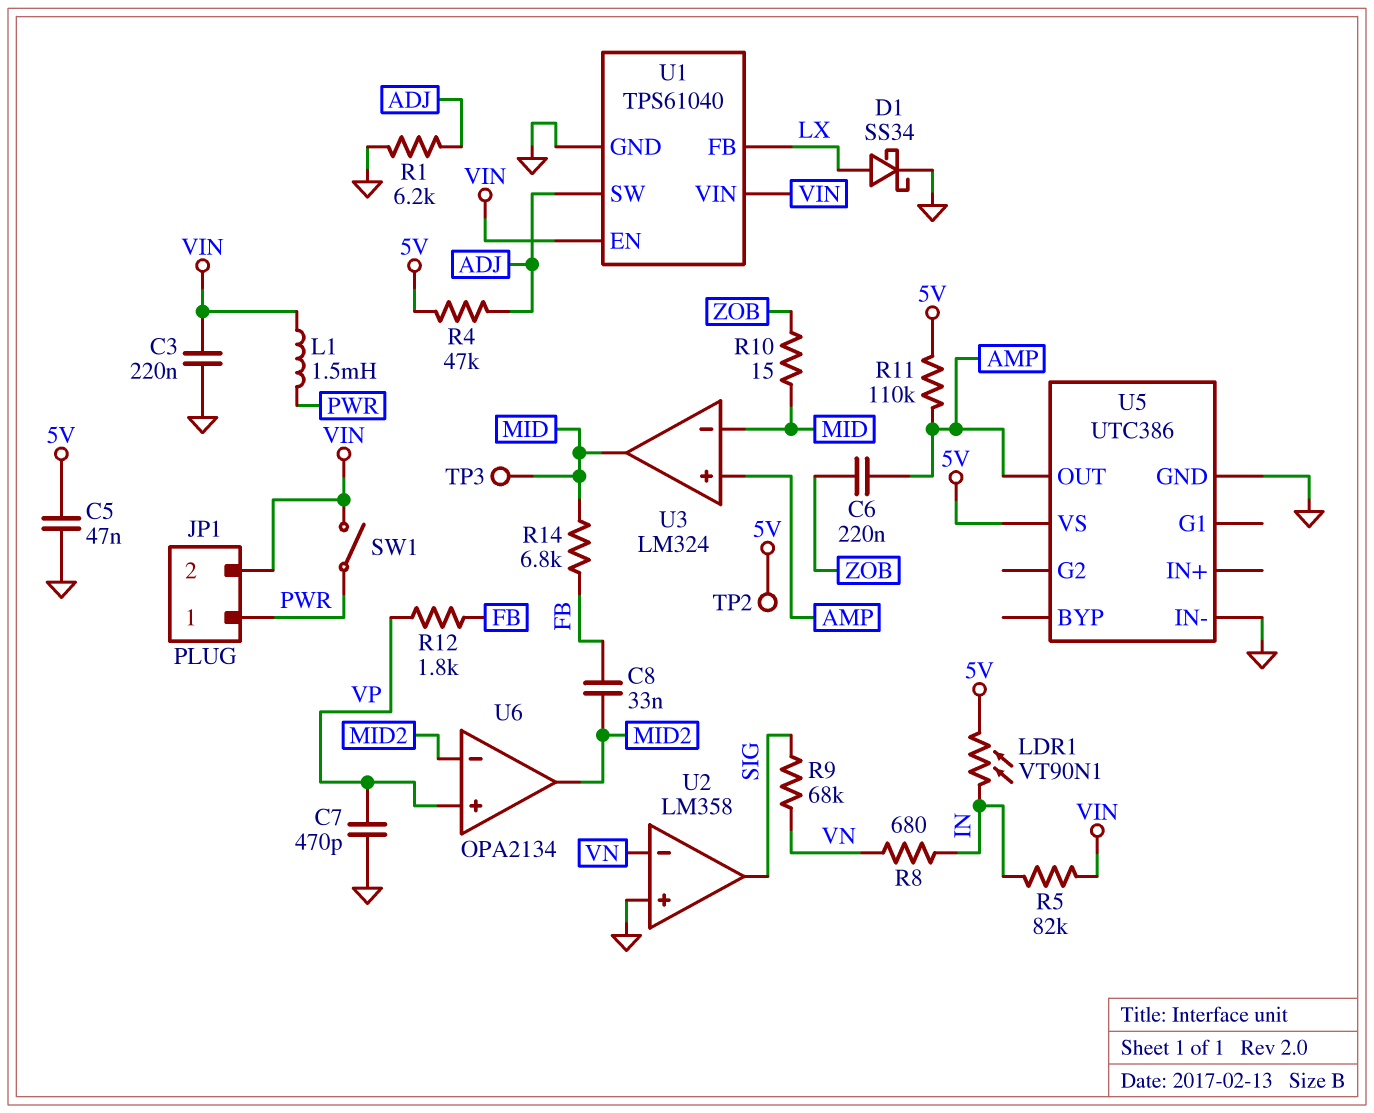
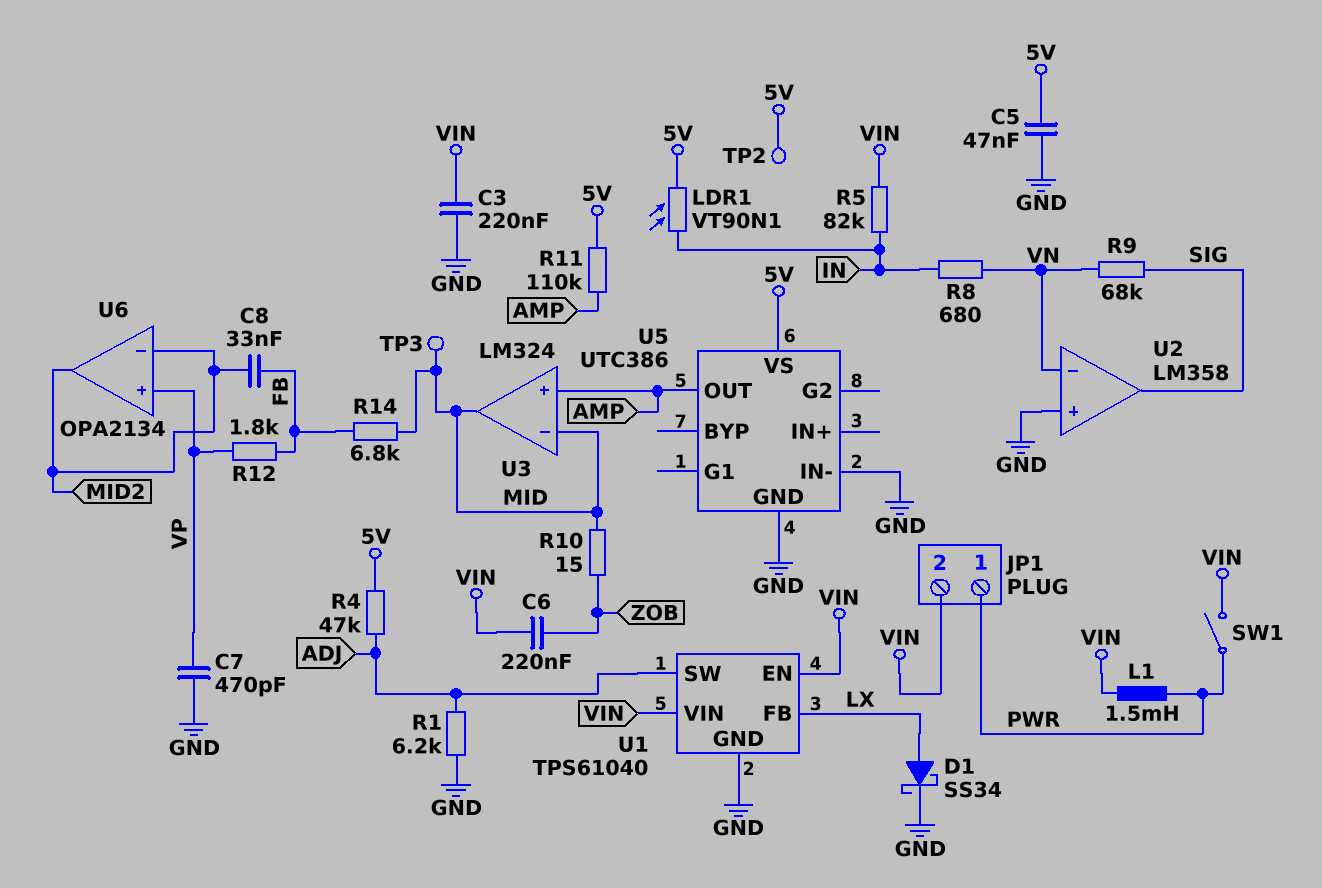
C6: 220nF (AMP, ZOB) -> 220nF (VIN, ZOB)

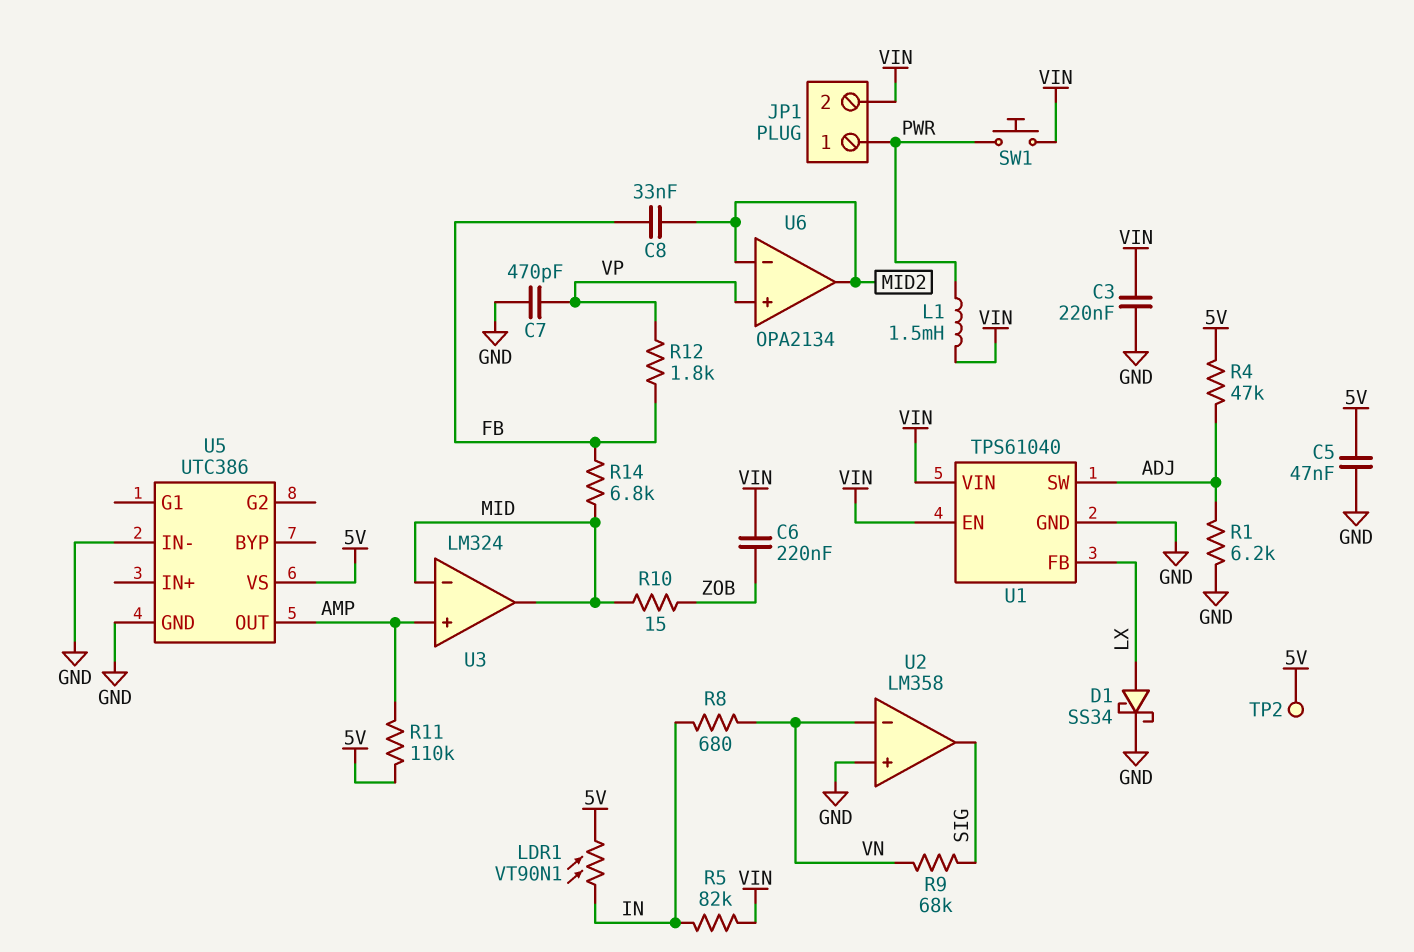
SW1: switch (PWR, VIN) -> button (PWR, VIN)
TP3: test point (MID) -> none

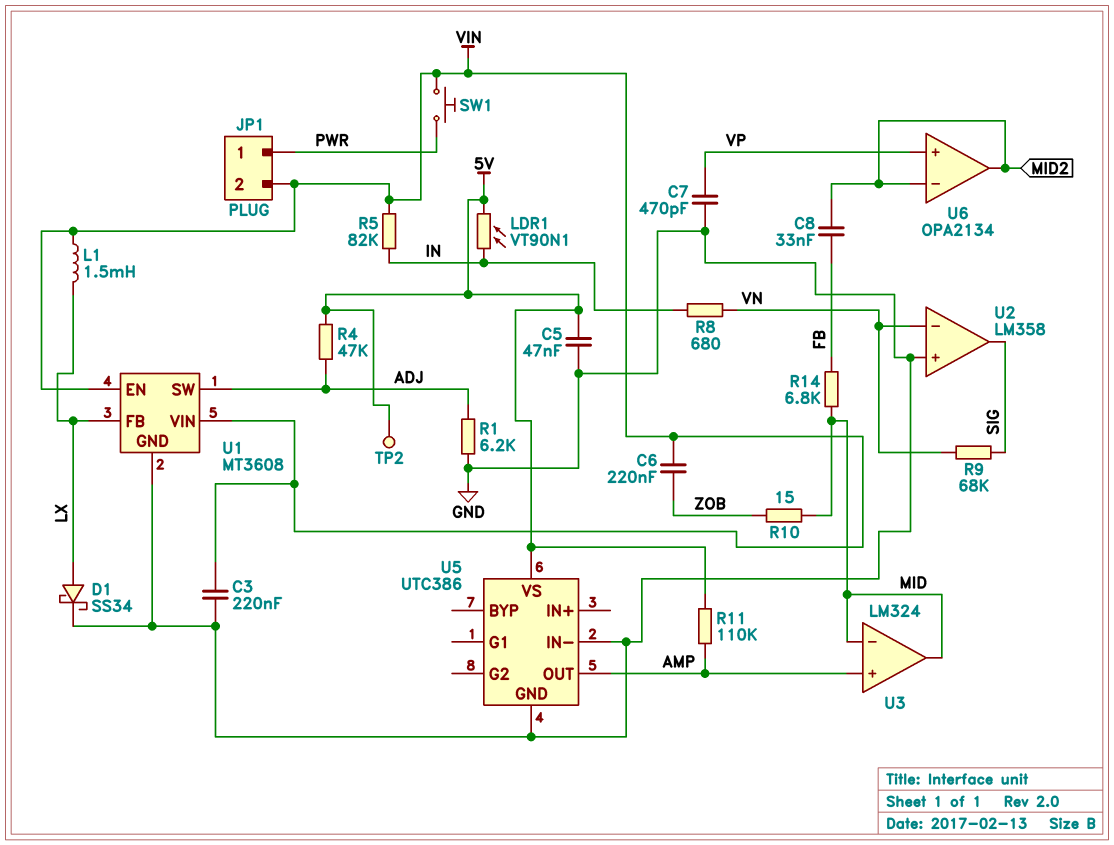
L1: 1.5mH (PWR, VIN) -> 1.5mH (LX, VIN)
R12: 1.8k (FB, VP) -> none
U1: TPS61040 -> MT3608

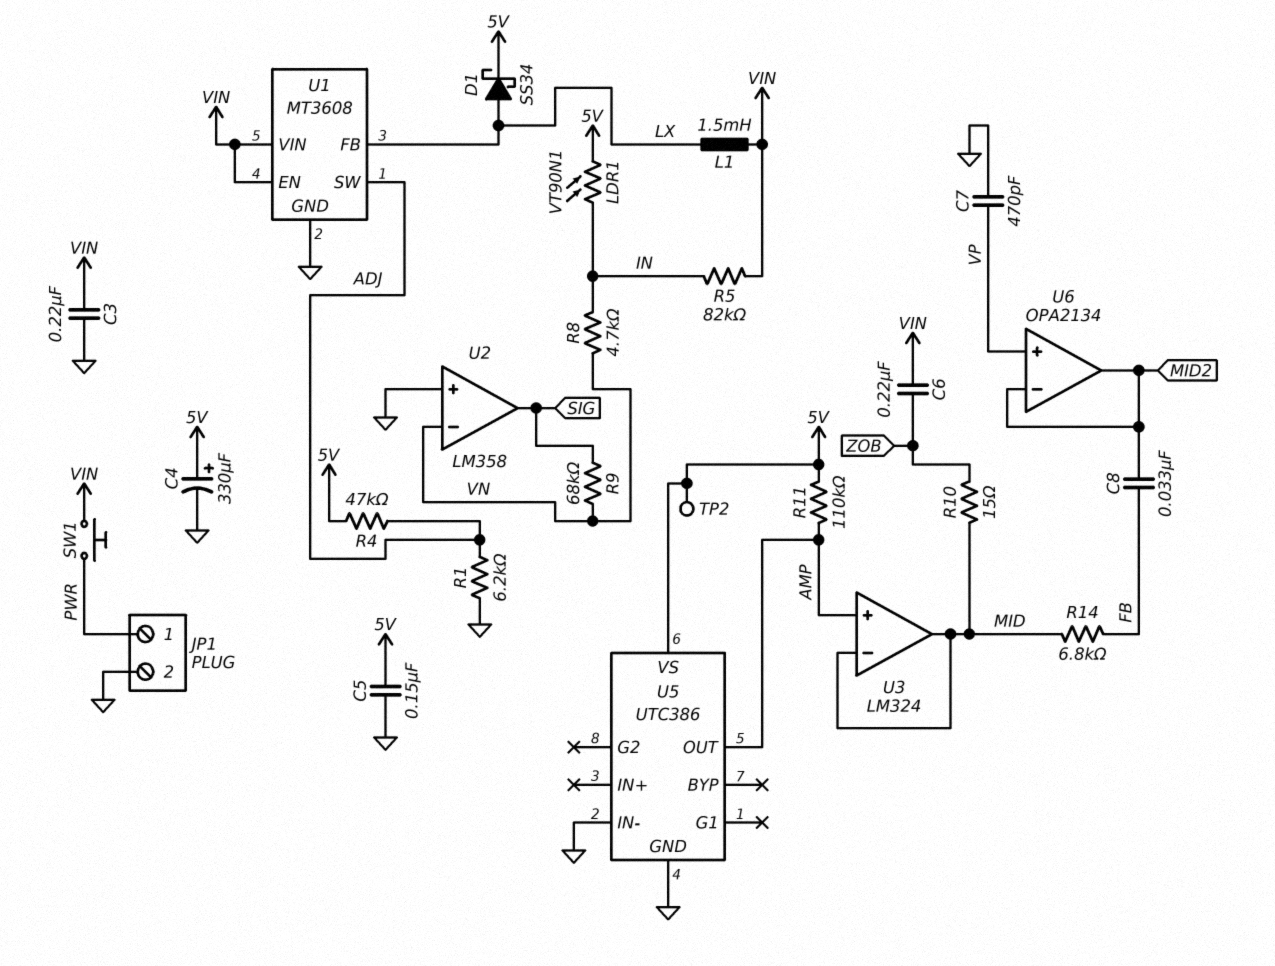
C4: none -> 330uF (plus 5V, minus GND)
C5: 47nF (5V, GND) -> 150nF (5V, GND)
D1: schottky SS34 (A LX, K GND) -> schottky SS34 (A LX, K 5V)
JP1 pin 2: VIN -> GND
R8: 680 (IN, VN) -> 4.7k (IN, VN)

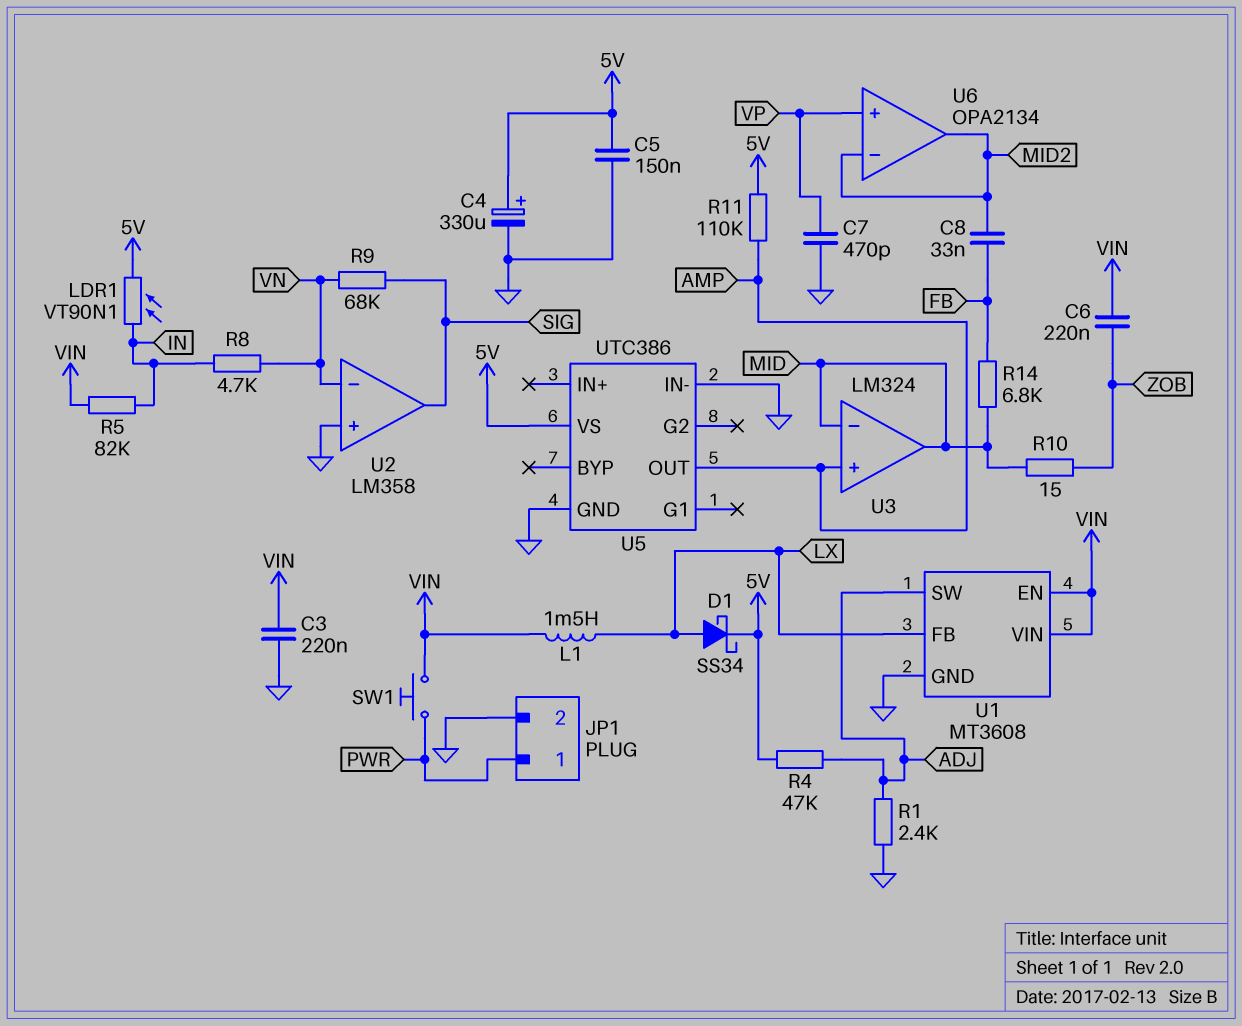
R1: 6.2k (ADJ, GND) -> 2.4k (ADJ, GND)
TP2: test point (5V) -> none

